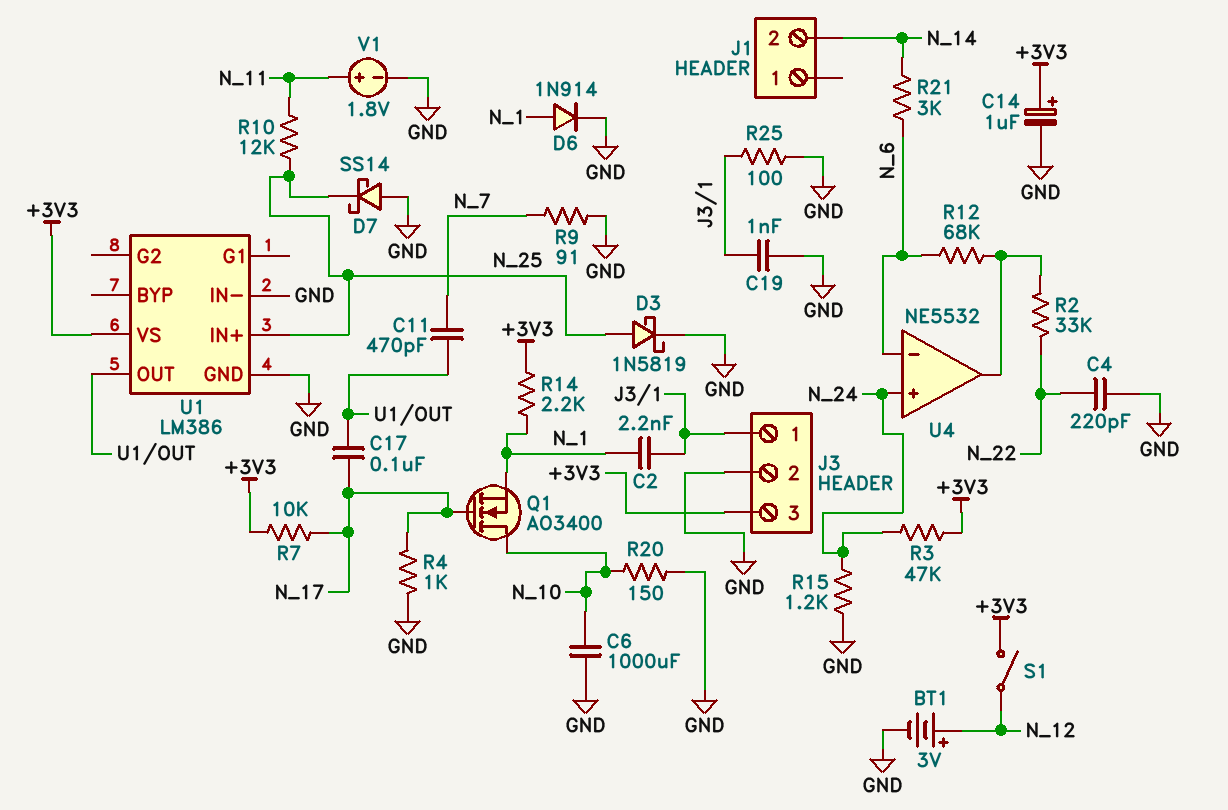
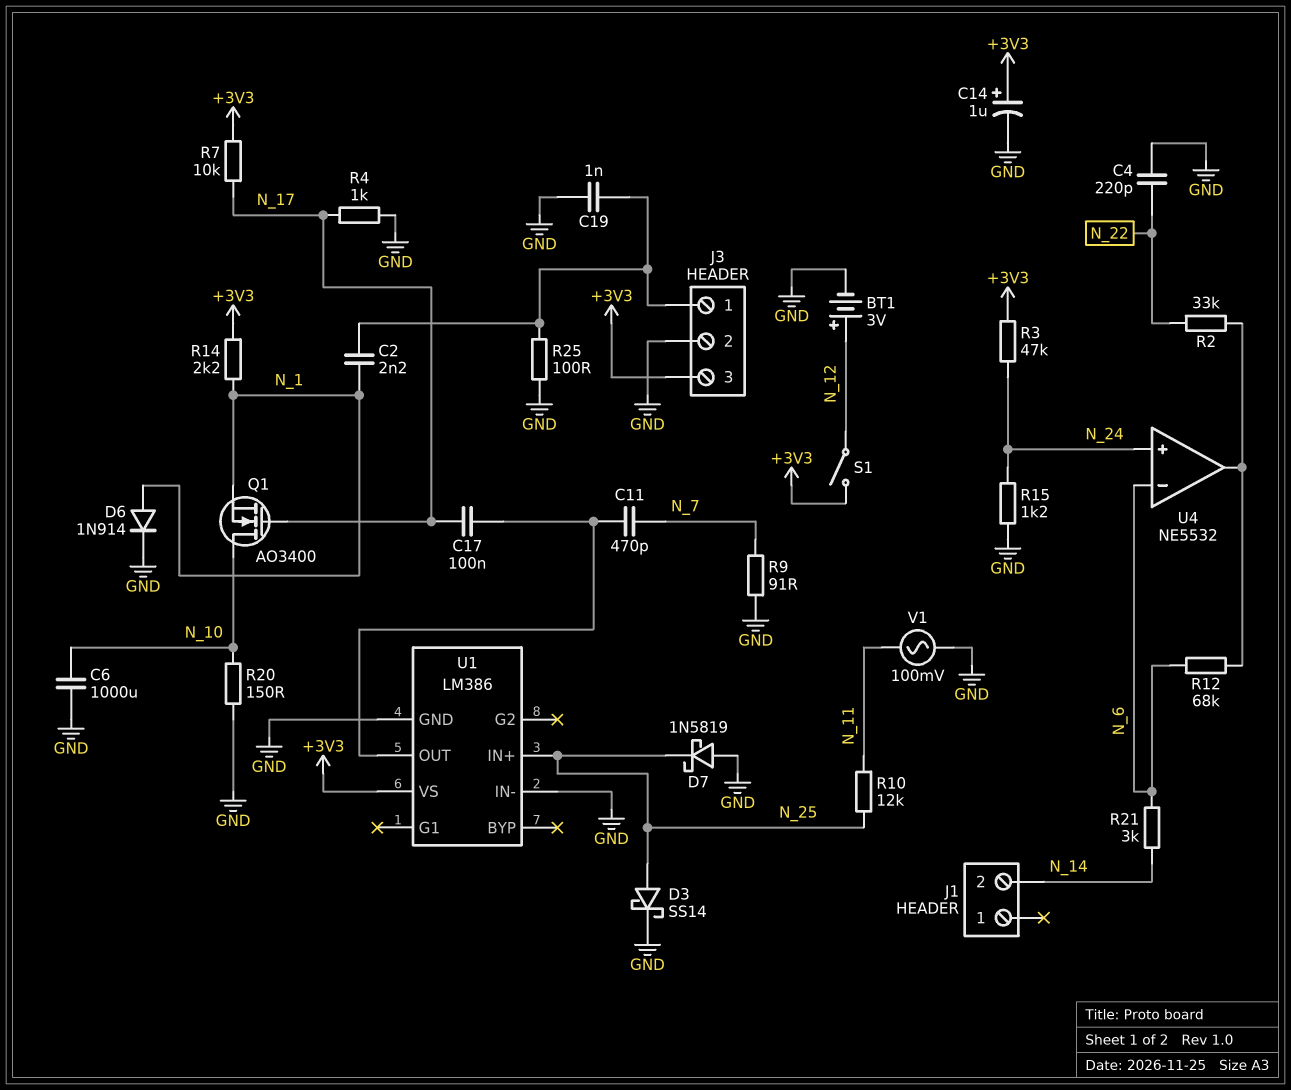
D3: schottky 1N5819 (A N_25, K GND) -> schottky SS14 (A N_25, K GND)
D7: schottky SS14 (A GND, K N_25) -> schottky 1N5819 (A GND, K N_25)
V1: 1.8V (plus N_11, minus GND) -> AC 100mV (GND, N_11)

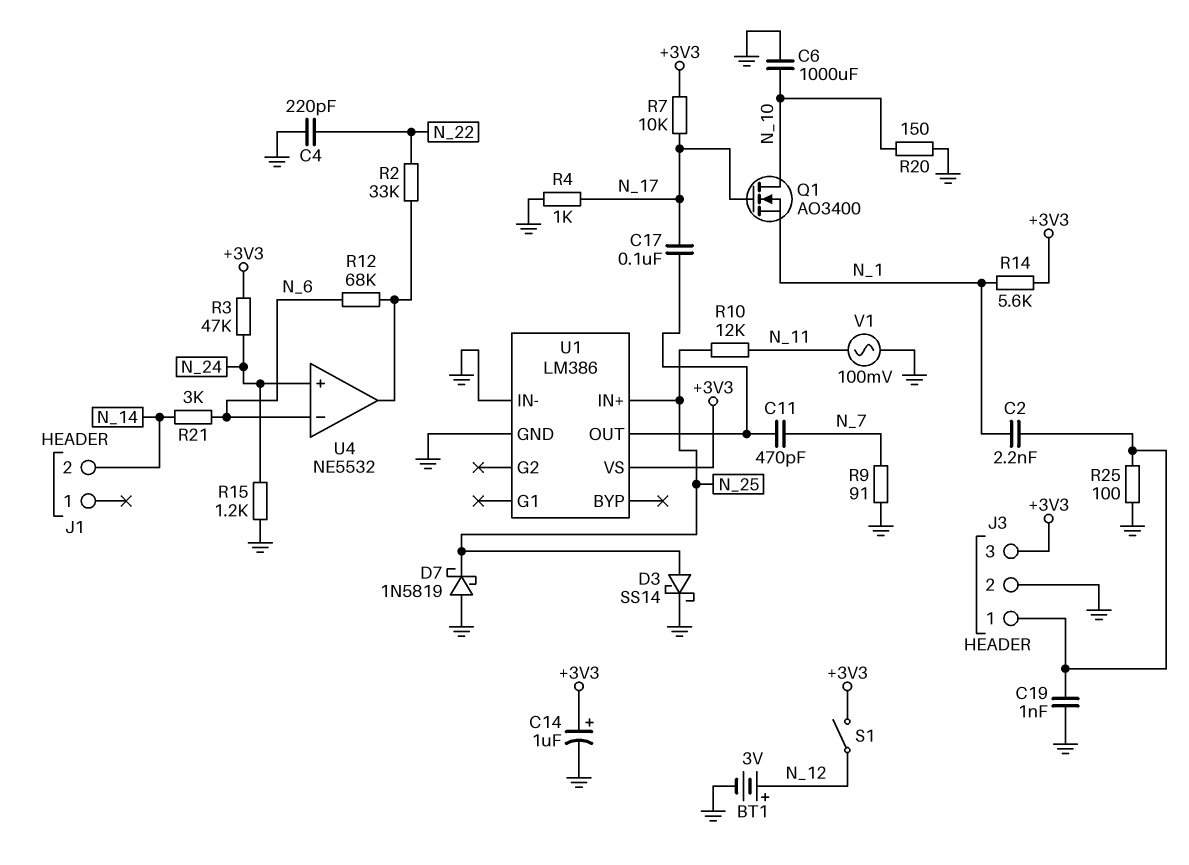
D6: diode 1N914 (A N_1, K GND) -> none
R14: 2.2k (+3V3, N_1) -> 5.6k (+3V3, N_1)

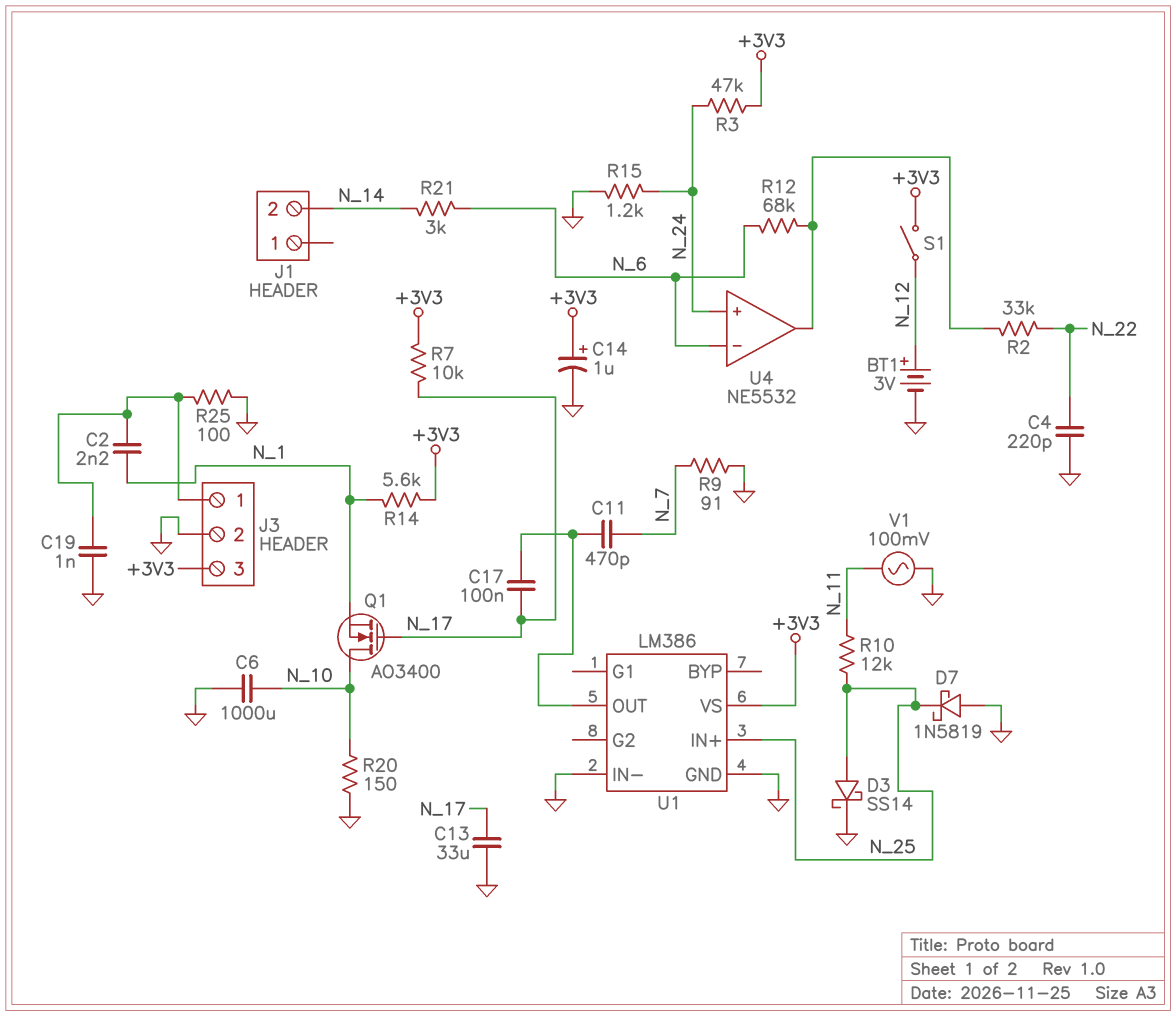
C13: none -> 33uF (GND, N_17)
R4: 1k (GND, N_17) -> none

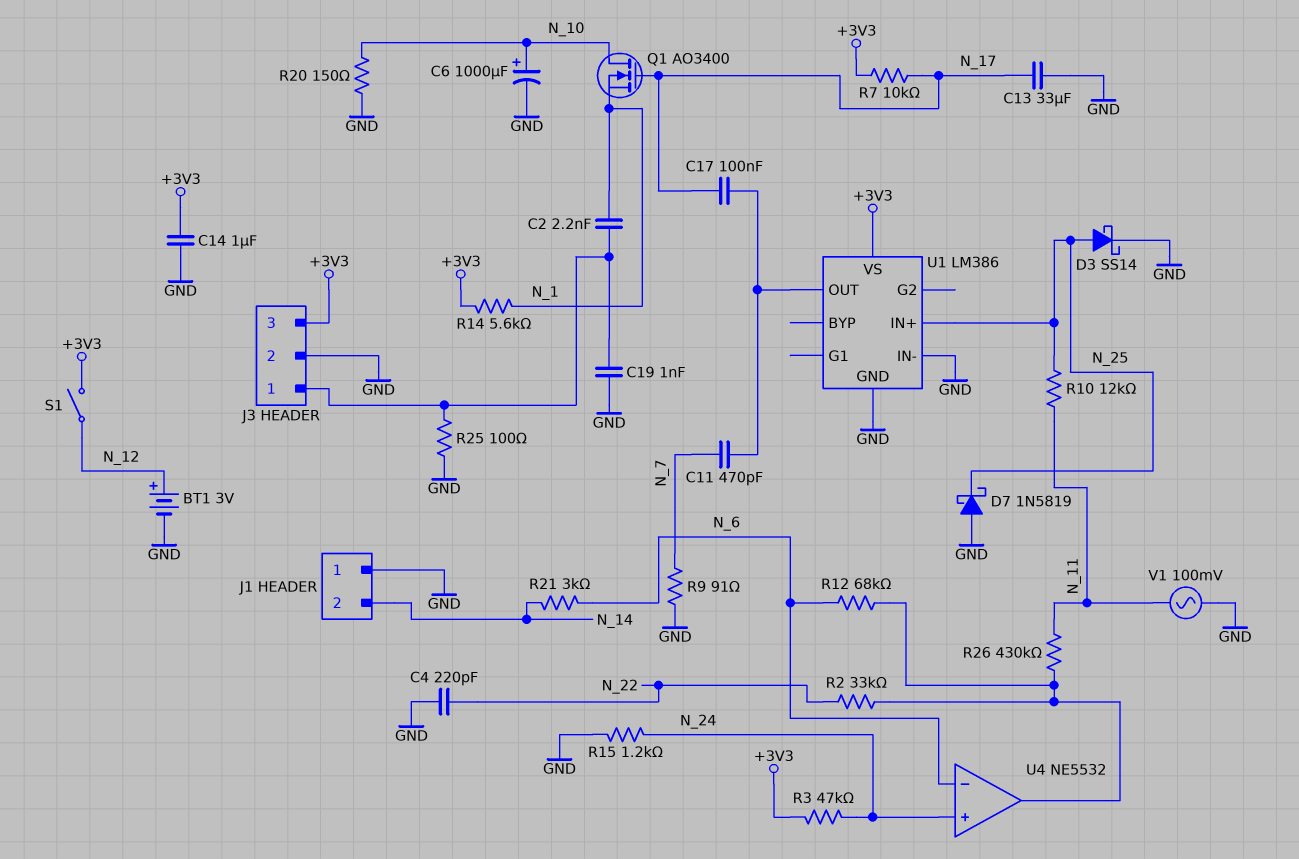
C6: 1000uF (GND, N_10) -> 1000uF (plus N_10, minus GND)
C14: 1uF (plus +3V3, minus GND) -> 1uF (+3V3, GND)
J1 pin 1: none -> GND
R26: none -> 430k (N_11, U4/out)

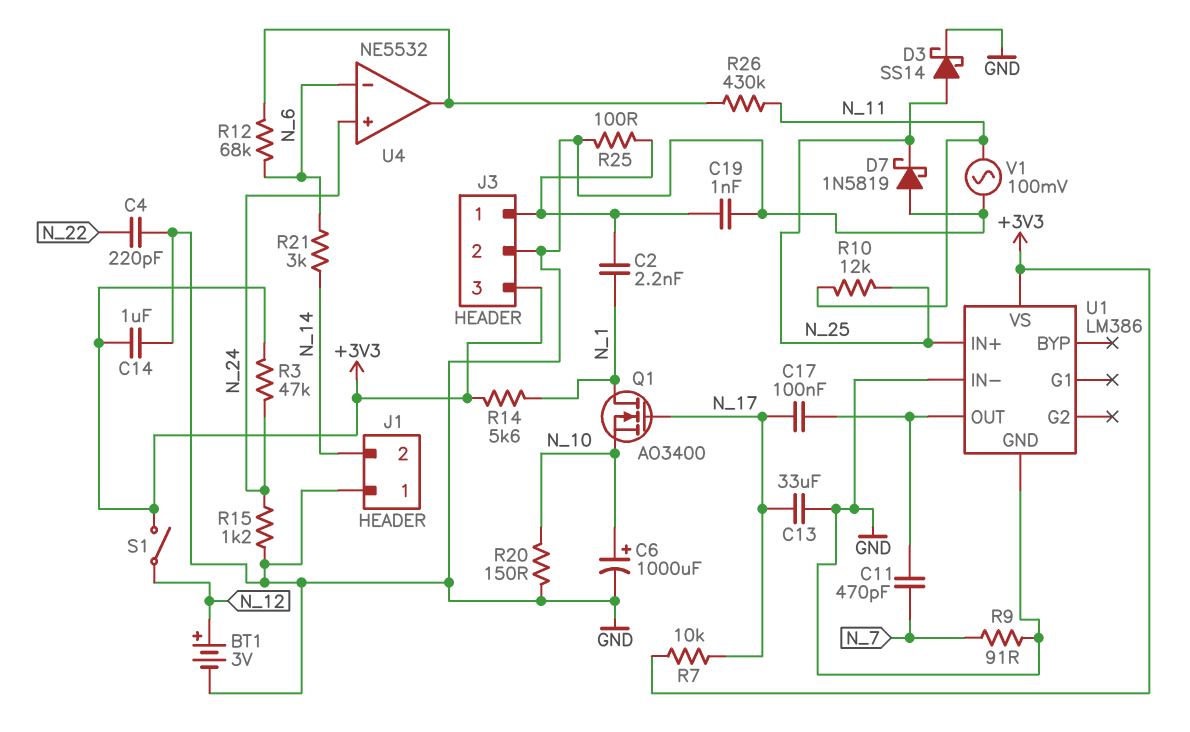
Q1: NMOS AO3400 (G N_17, D N_10, S N_1) -> NMOS AO3400 (G N_17, D N_1, S N_10)
R2: 33k (N_22, U4/out) -> none

